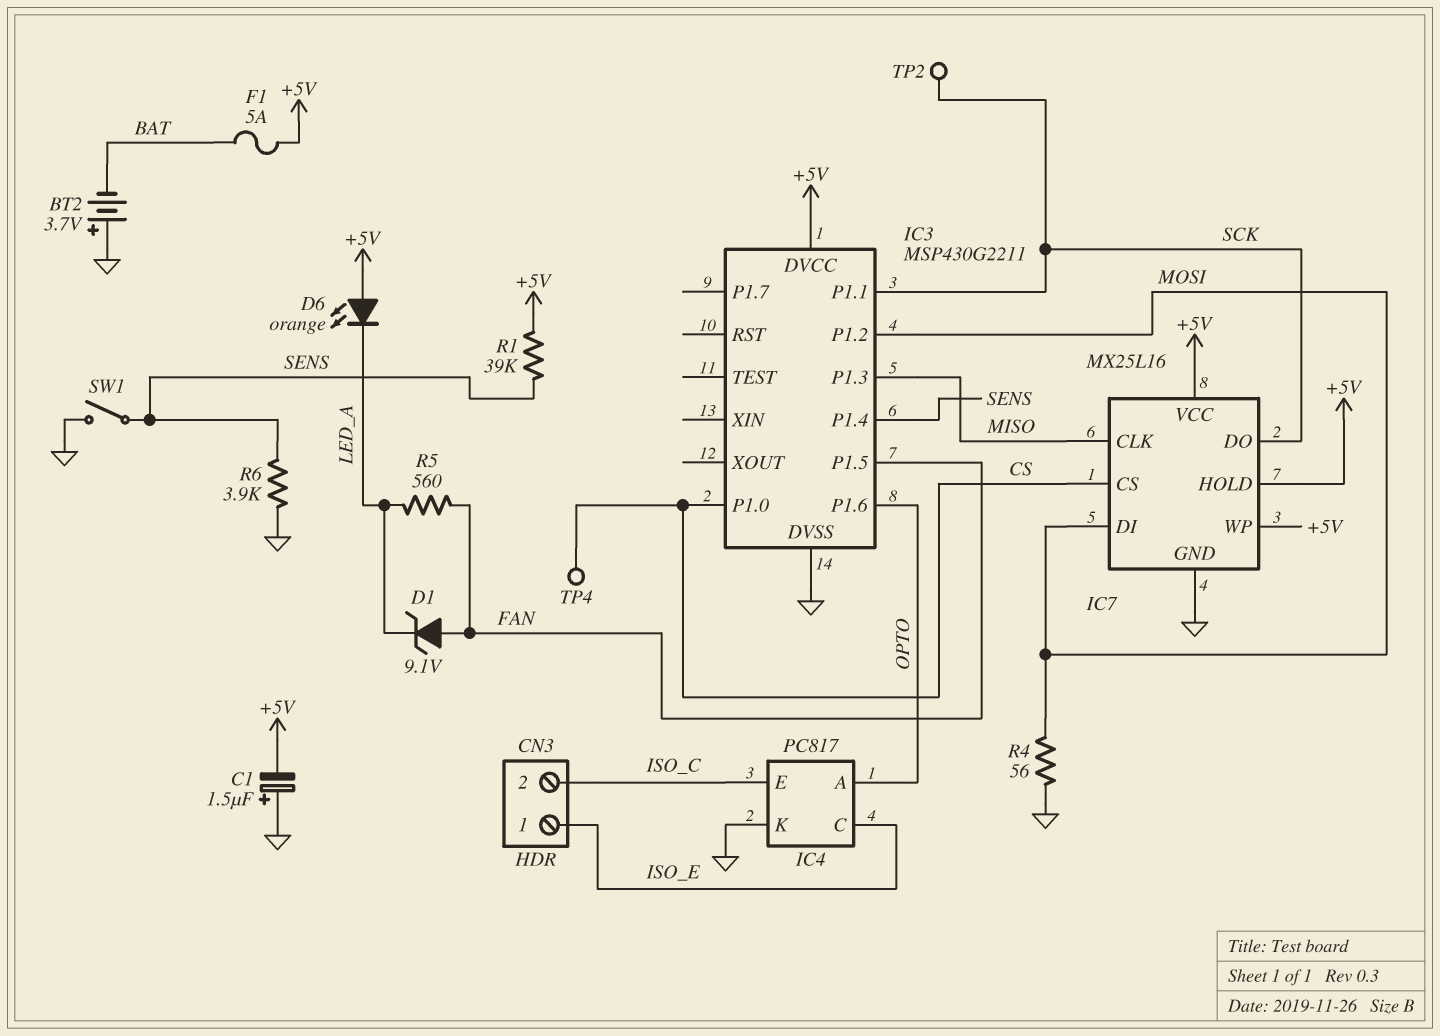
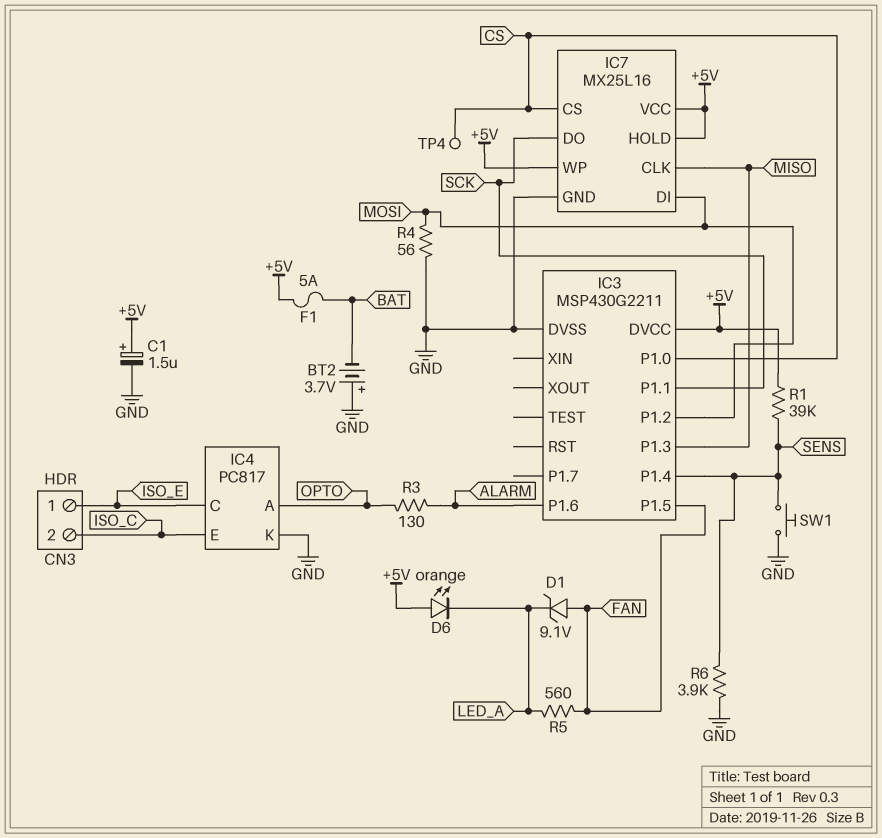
C1: 1.5uF (plus GND, minus +5V) -> 1.5uF (plus +5V, minus GND)
IC3 pin P1.6: OPTO -> ALARM
R3: none -> 130 (ALARM, OPTO)
SW1: switch (GND, SENS) -> button (GND, SENS)
TP2: test point (SCK) -> none

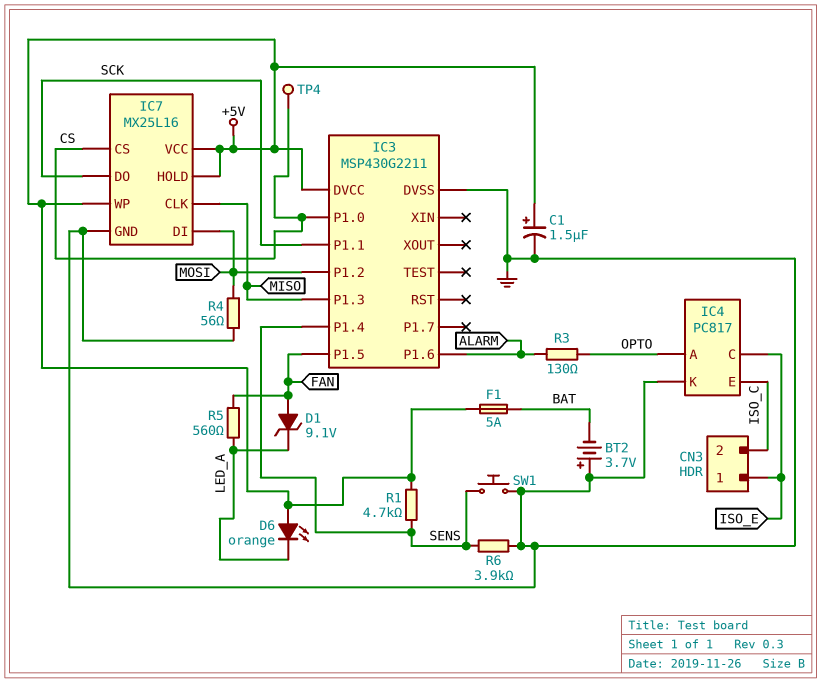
R1: 39k (+5V, SENS) -> 4.7k (+5V, SENS)

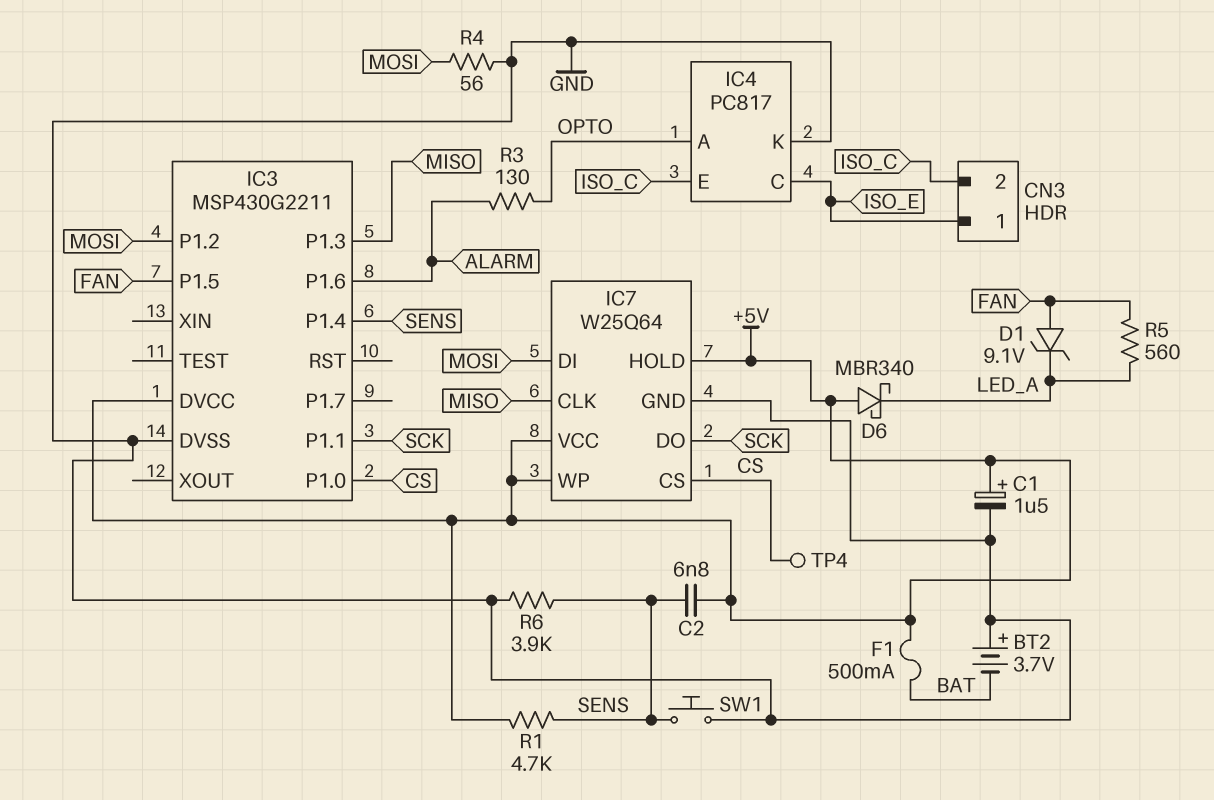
C2: none -> 6.8nF (+5V, SENS)
D6: LED orange (A +5V, K LED_A) -> schottky MBR340 (A +5V, K LED_A)
F1: 5A (+5V, BAT) -> 500mA (+5V, BAT)
IC7: MX25L16 -> W25Q64

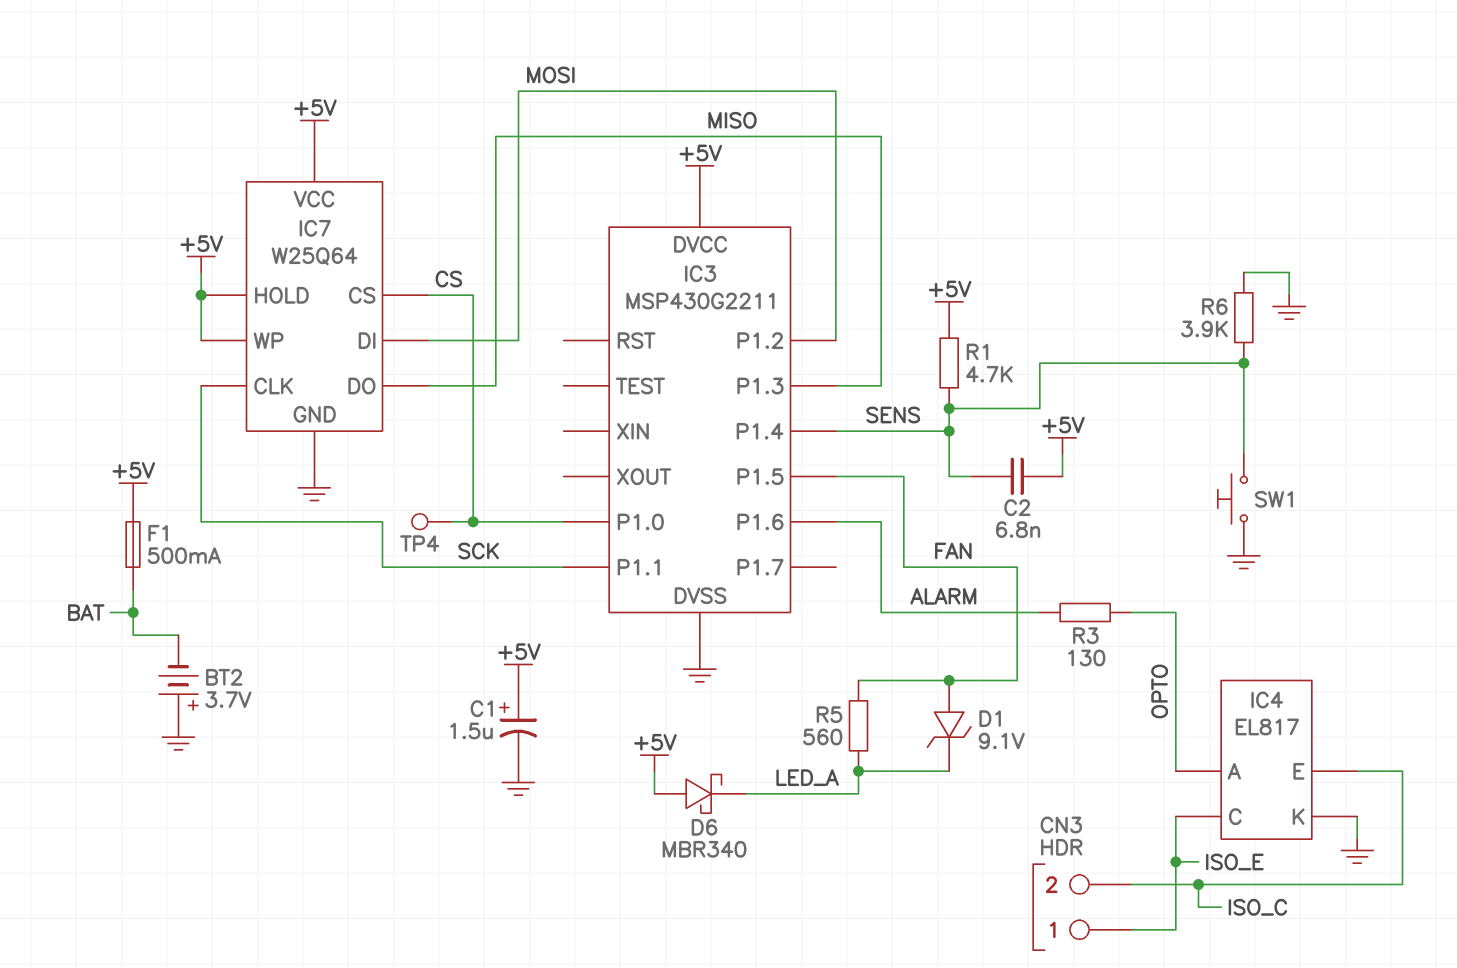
IC4: PC817 -> EL817
IC7 pin CLK: MISO -> SCK
IC7 pin DO: SCK -> MISO
R4: 56 (GND, MOSI) -> none

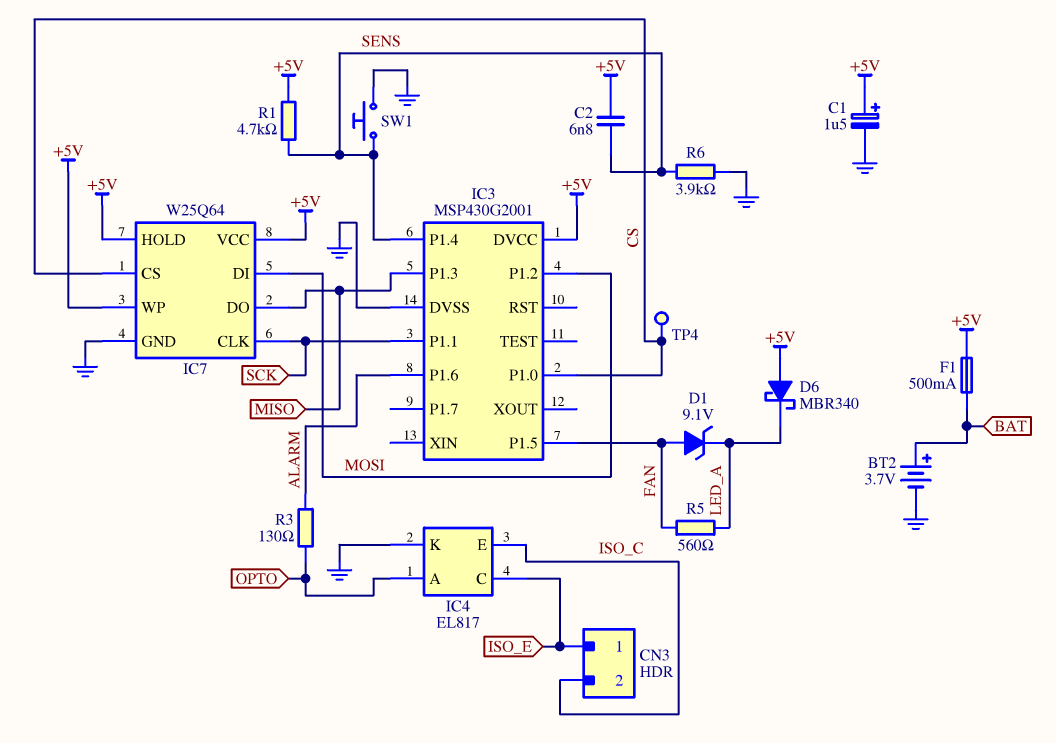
BT2: 3.7V (plus GND, minus BAT) -> 3.7V (plus BAT, minus GND)
IC3: MSP430G2211 -> MSP430G2001

